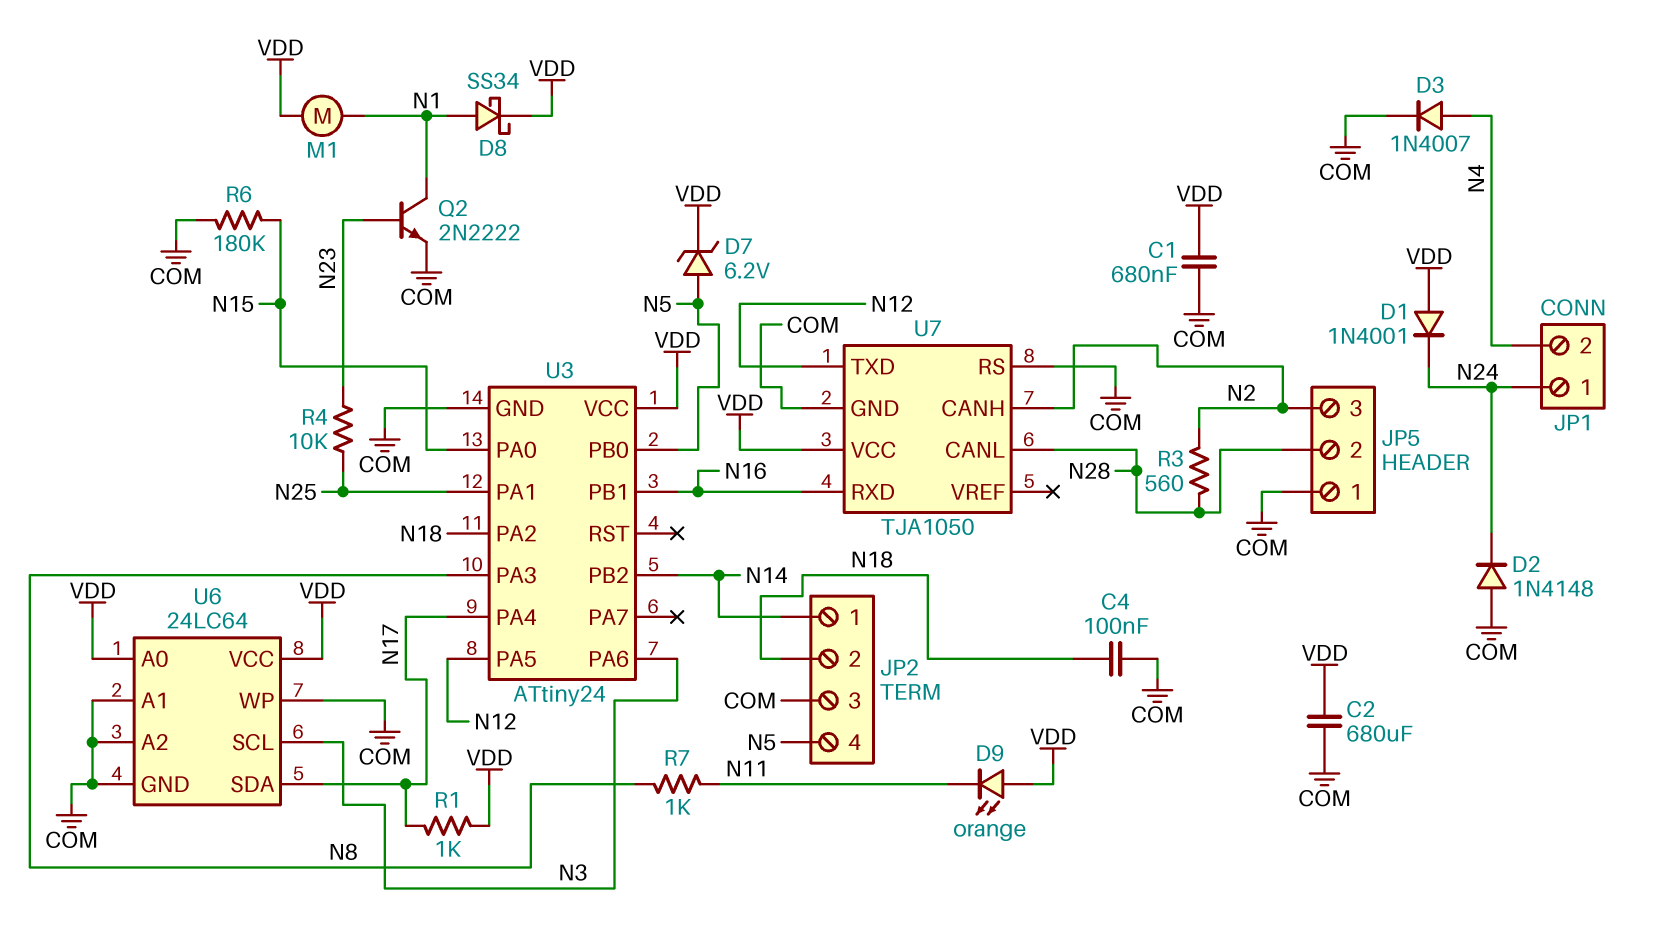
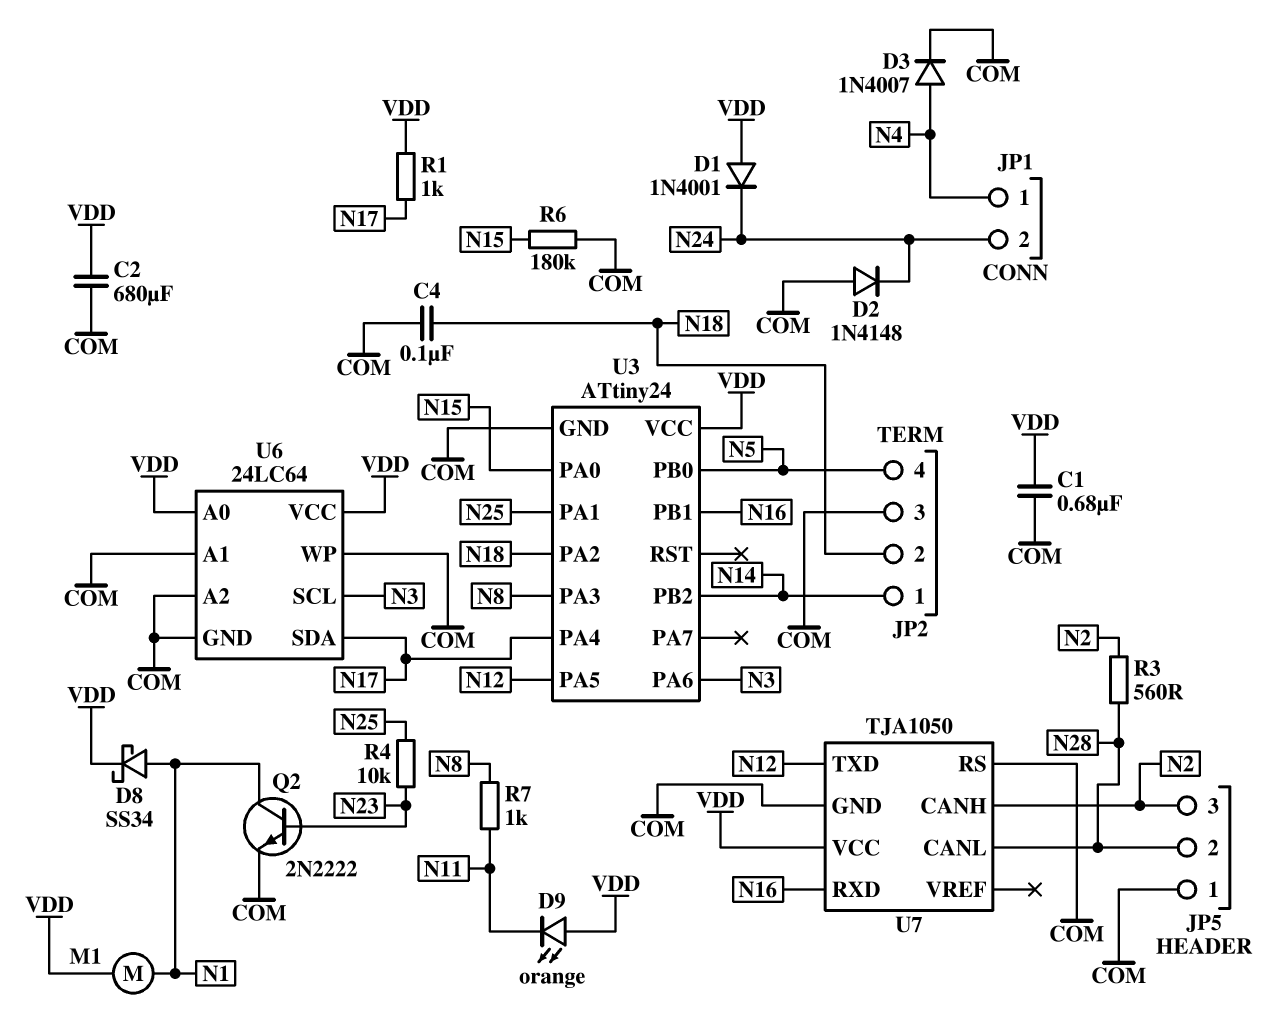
D7: zener 6.2V (A N5, K VDD) -> none
JP1 pin 1: N24 -> N4
JP1 pin 2: N4 -> N24

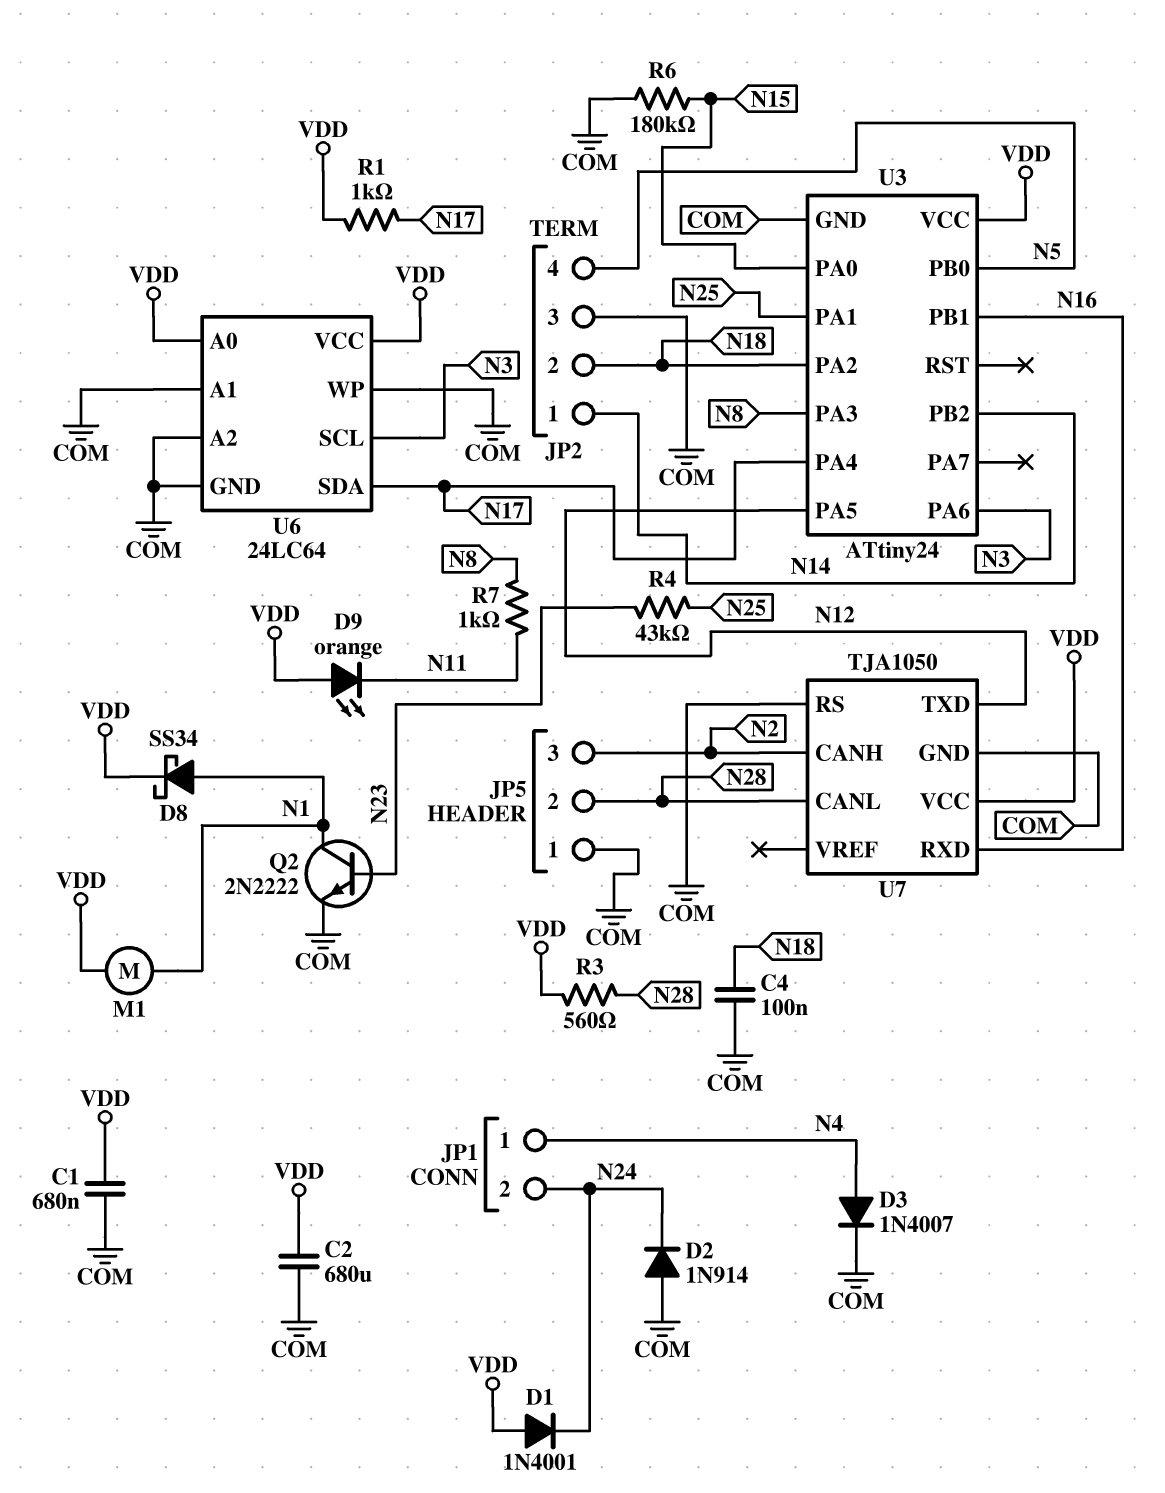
D2: diode 1N4148 (A COM, K N24) -> diode 1N914 (A COM, K N24)
R3: 560 (N2, N28) -> 560 (N28, VDD)
R4: 10k (N23, N25) -> 43k (N23, N25)

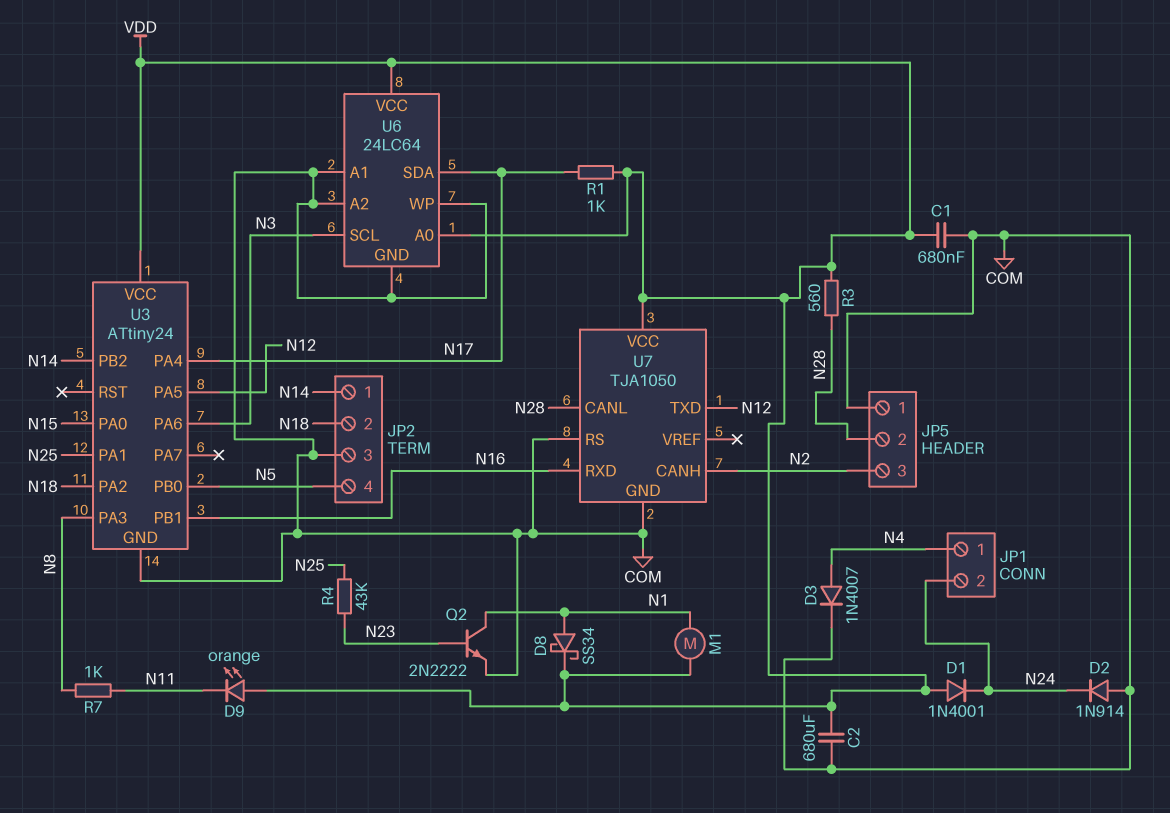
C4: 100nF (COM, N18) -> none
R6: 180k (COM, N15) -> none

